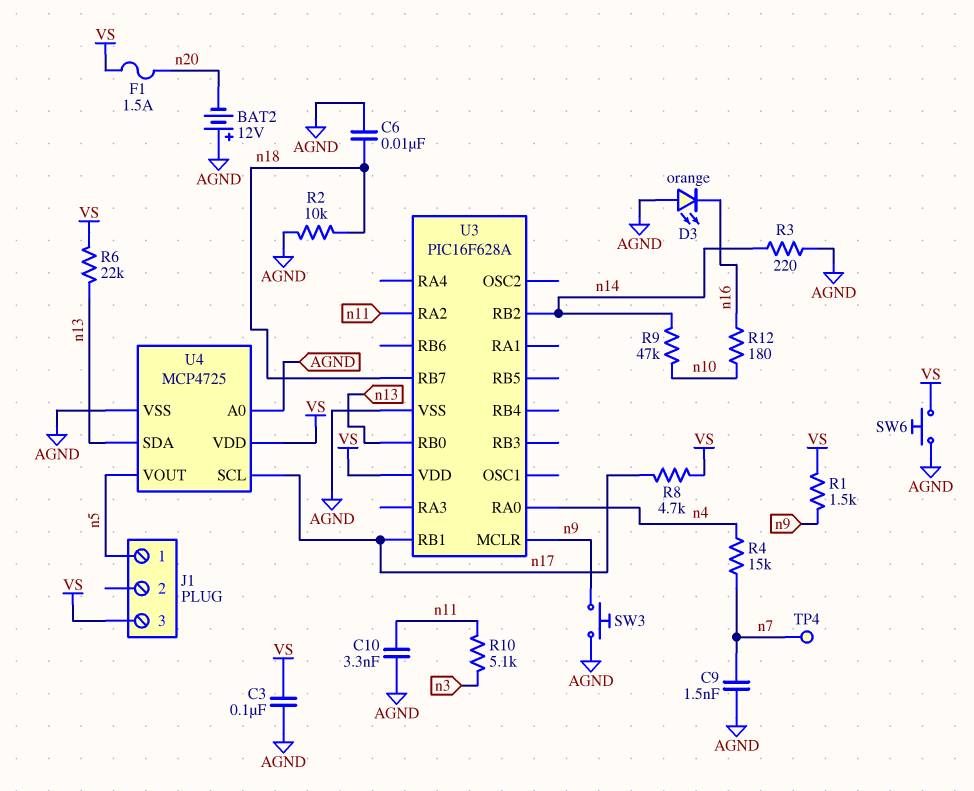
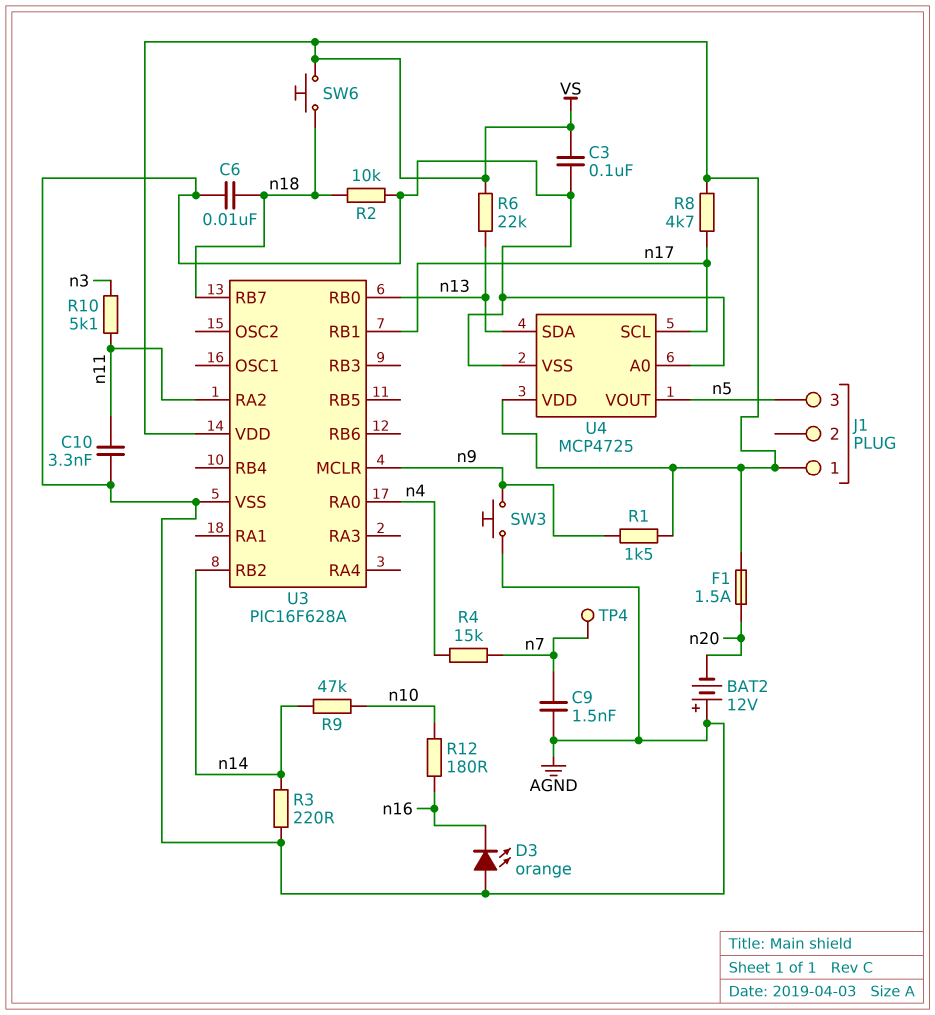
J1 pin 1: n5 -> VS
J1 pin 3: VS -> n5
SW6: button (AGND, VS) -> button (VS, n18)

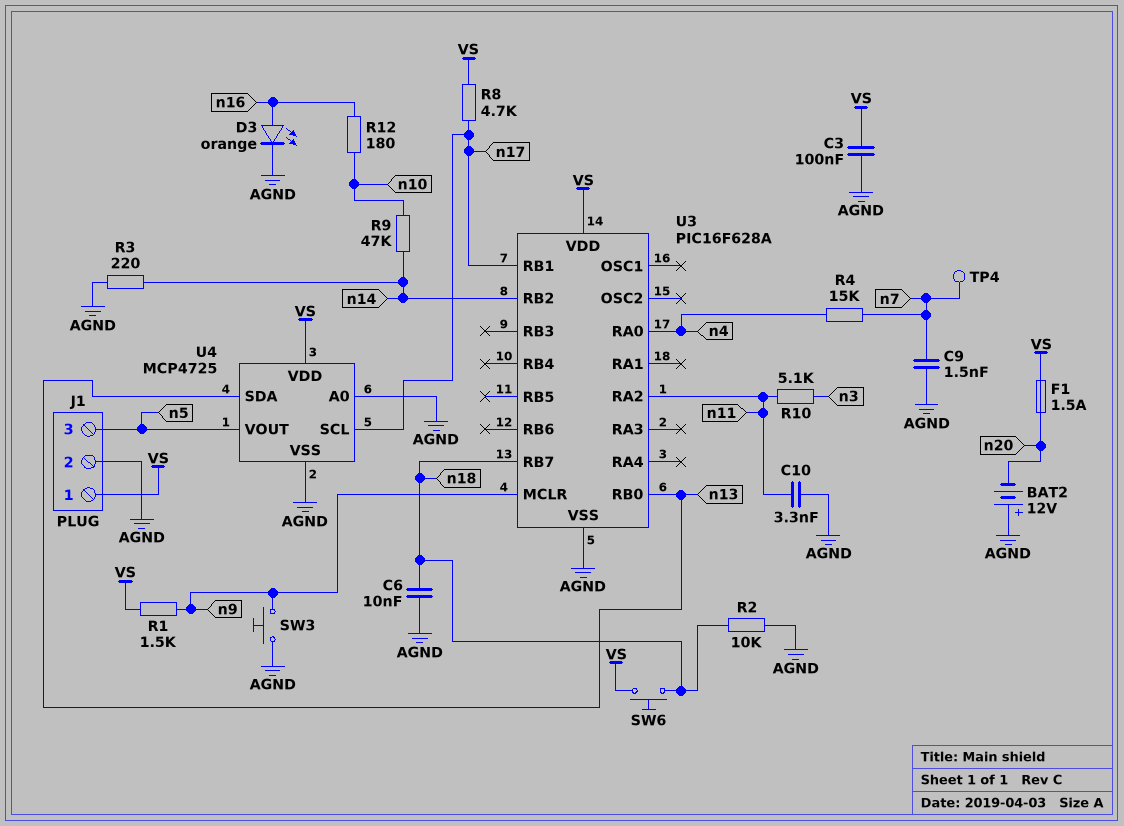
D3: LED orange (A AGND, K n16) -> LED orange (A n16, K AGND)
J1 pin 2: none -> AGND
R6: 22k (VS, n13) -> none

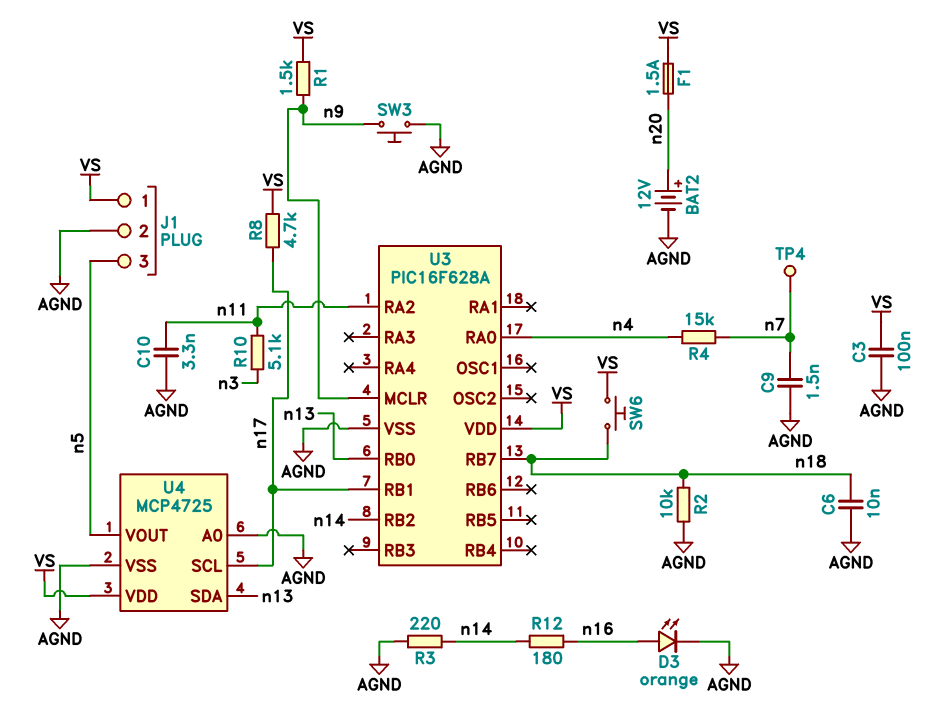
BAT2: 12V (plus AGND, minus n20) -> 12V (plus n20, minus AGND)
R9: 47k (n10, n14) -> none
R12: 180 (n10, n16) -> 180 (n14, n16)

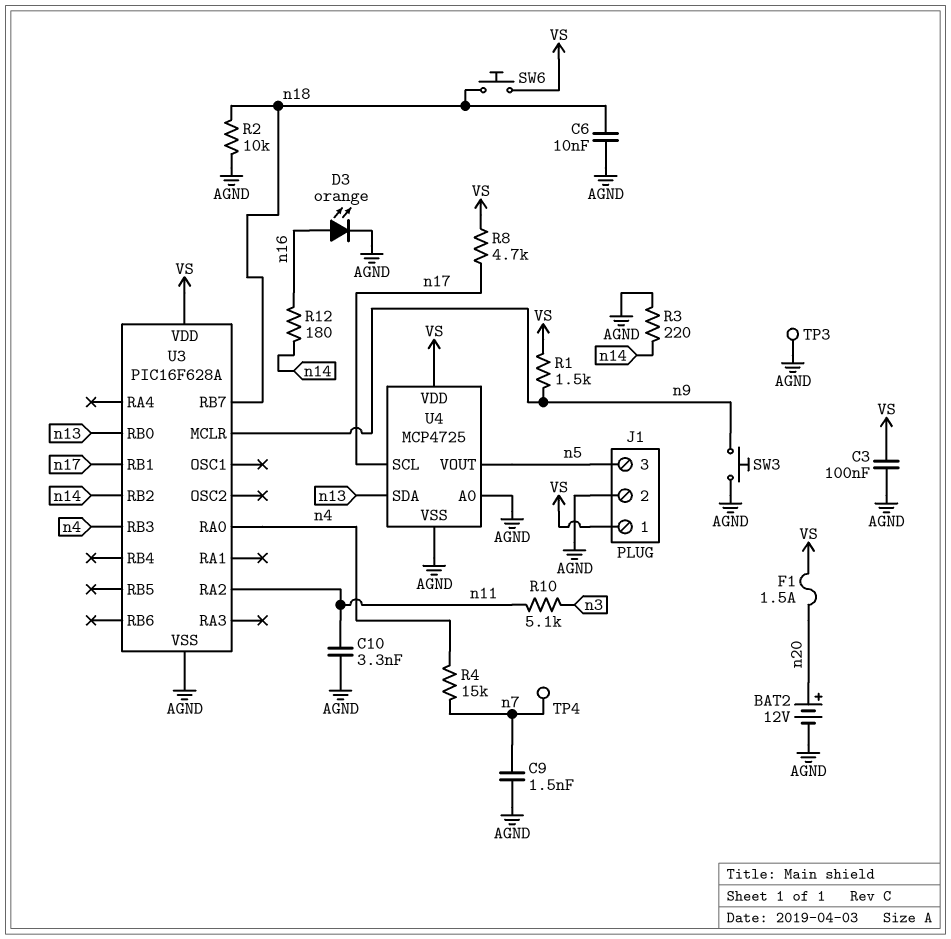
TP3: none -> test point (AGND)
U3 pin RB3: none -> n4

